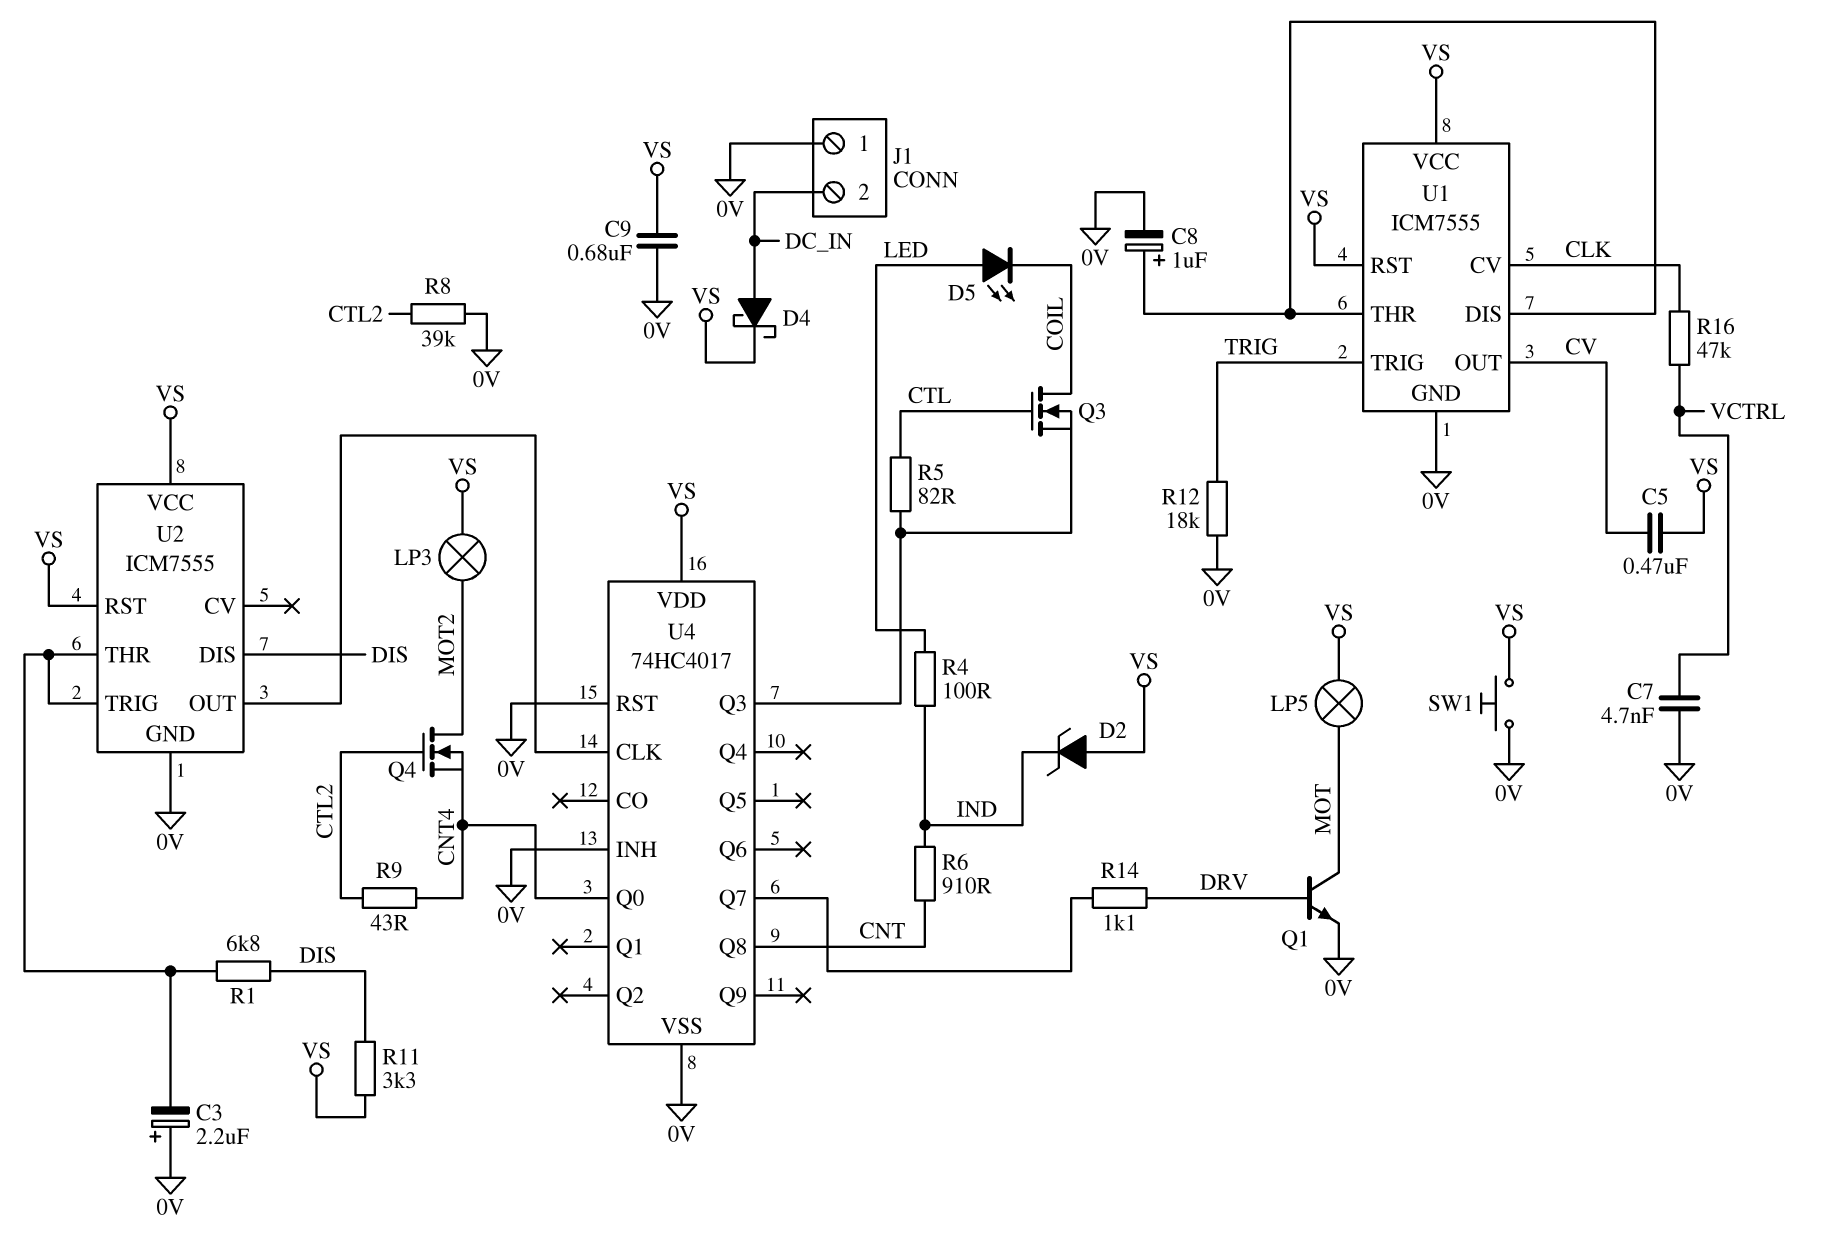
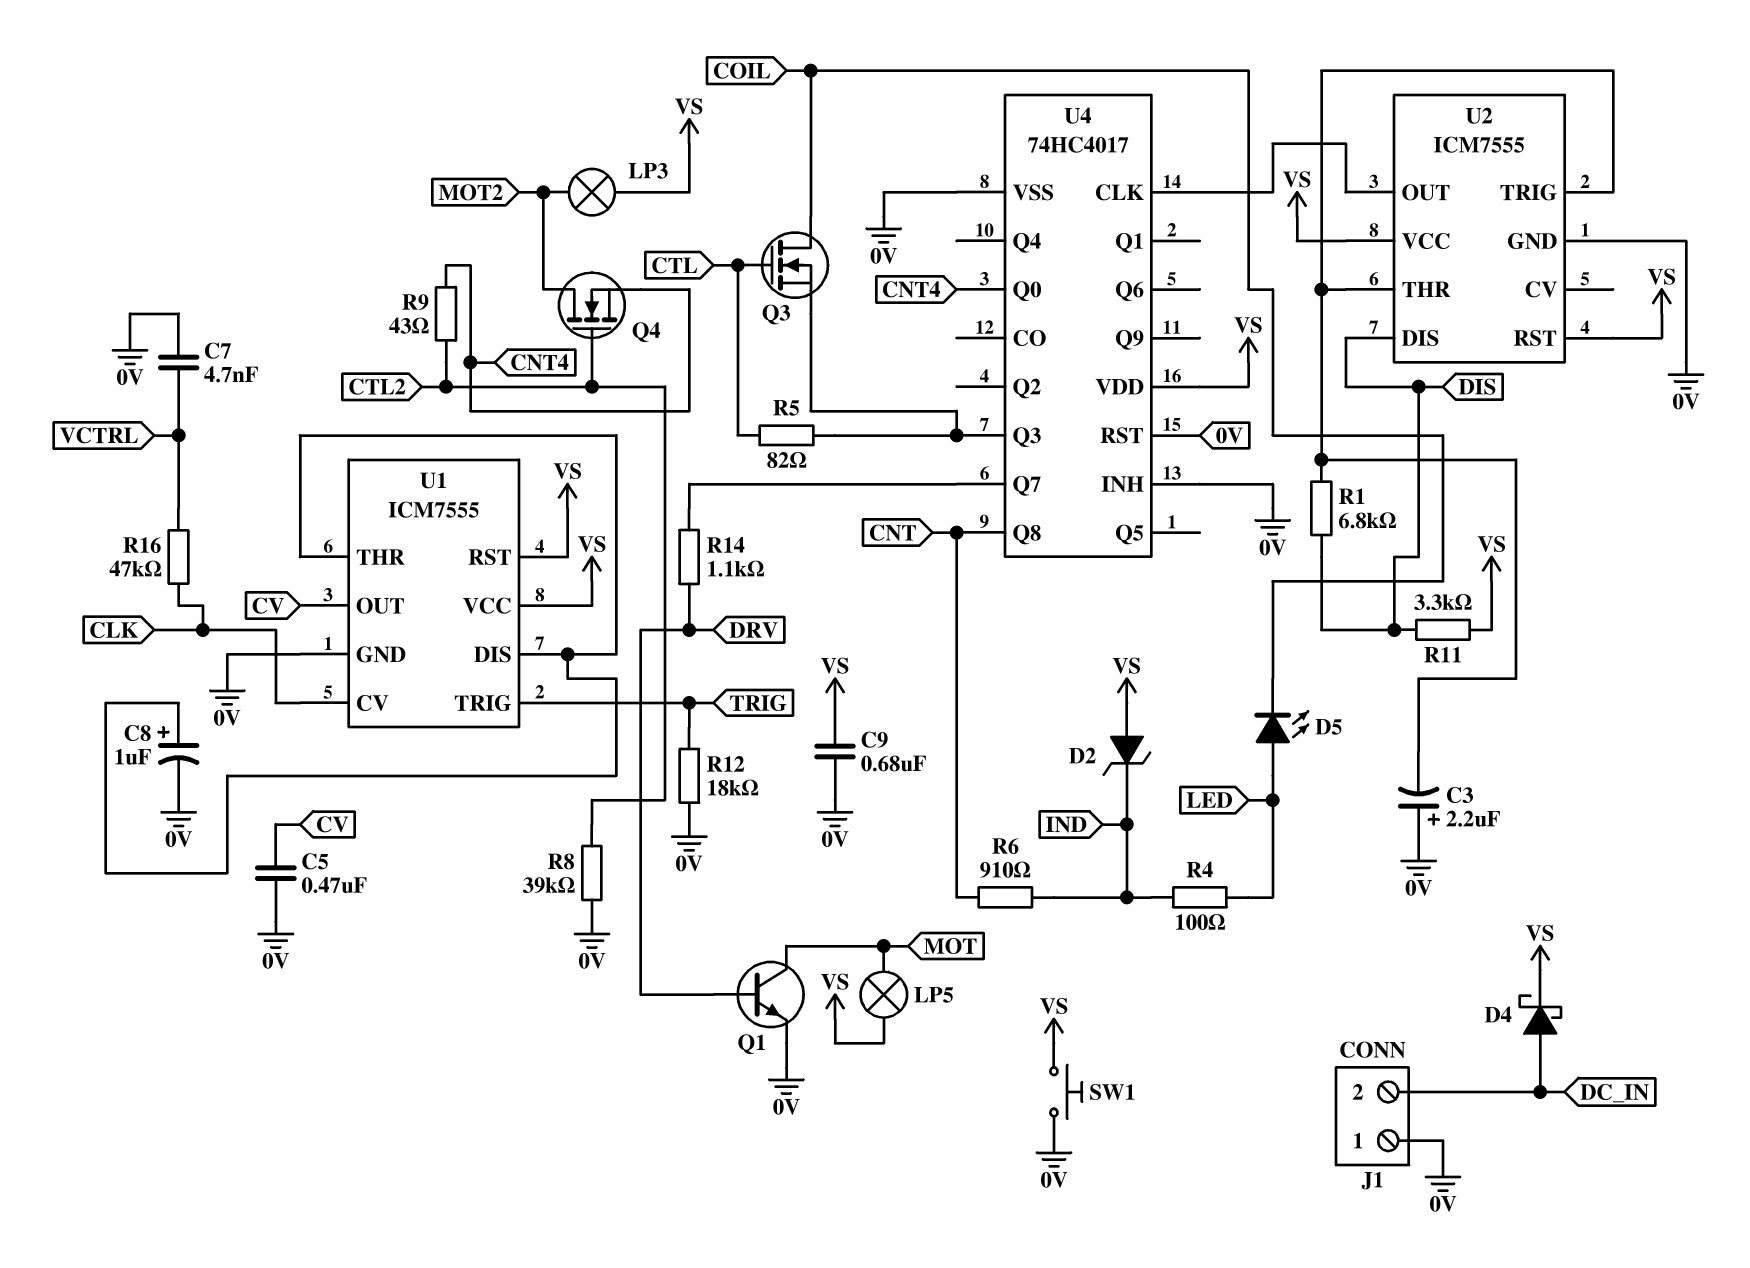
C5: 470nF (CV, VS) -> 470nF (0V, CV)

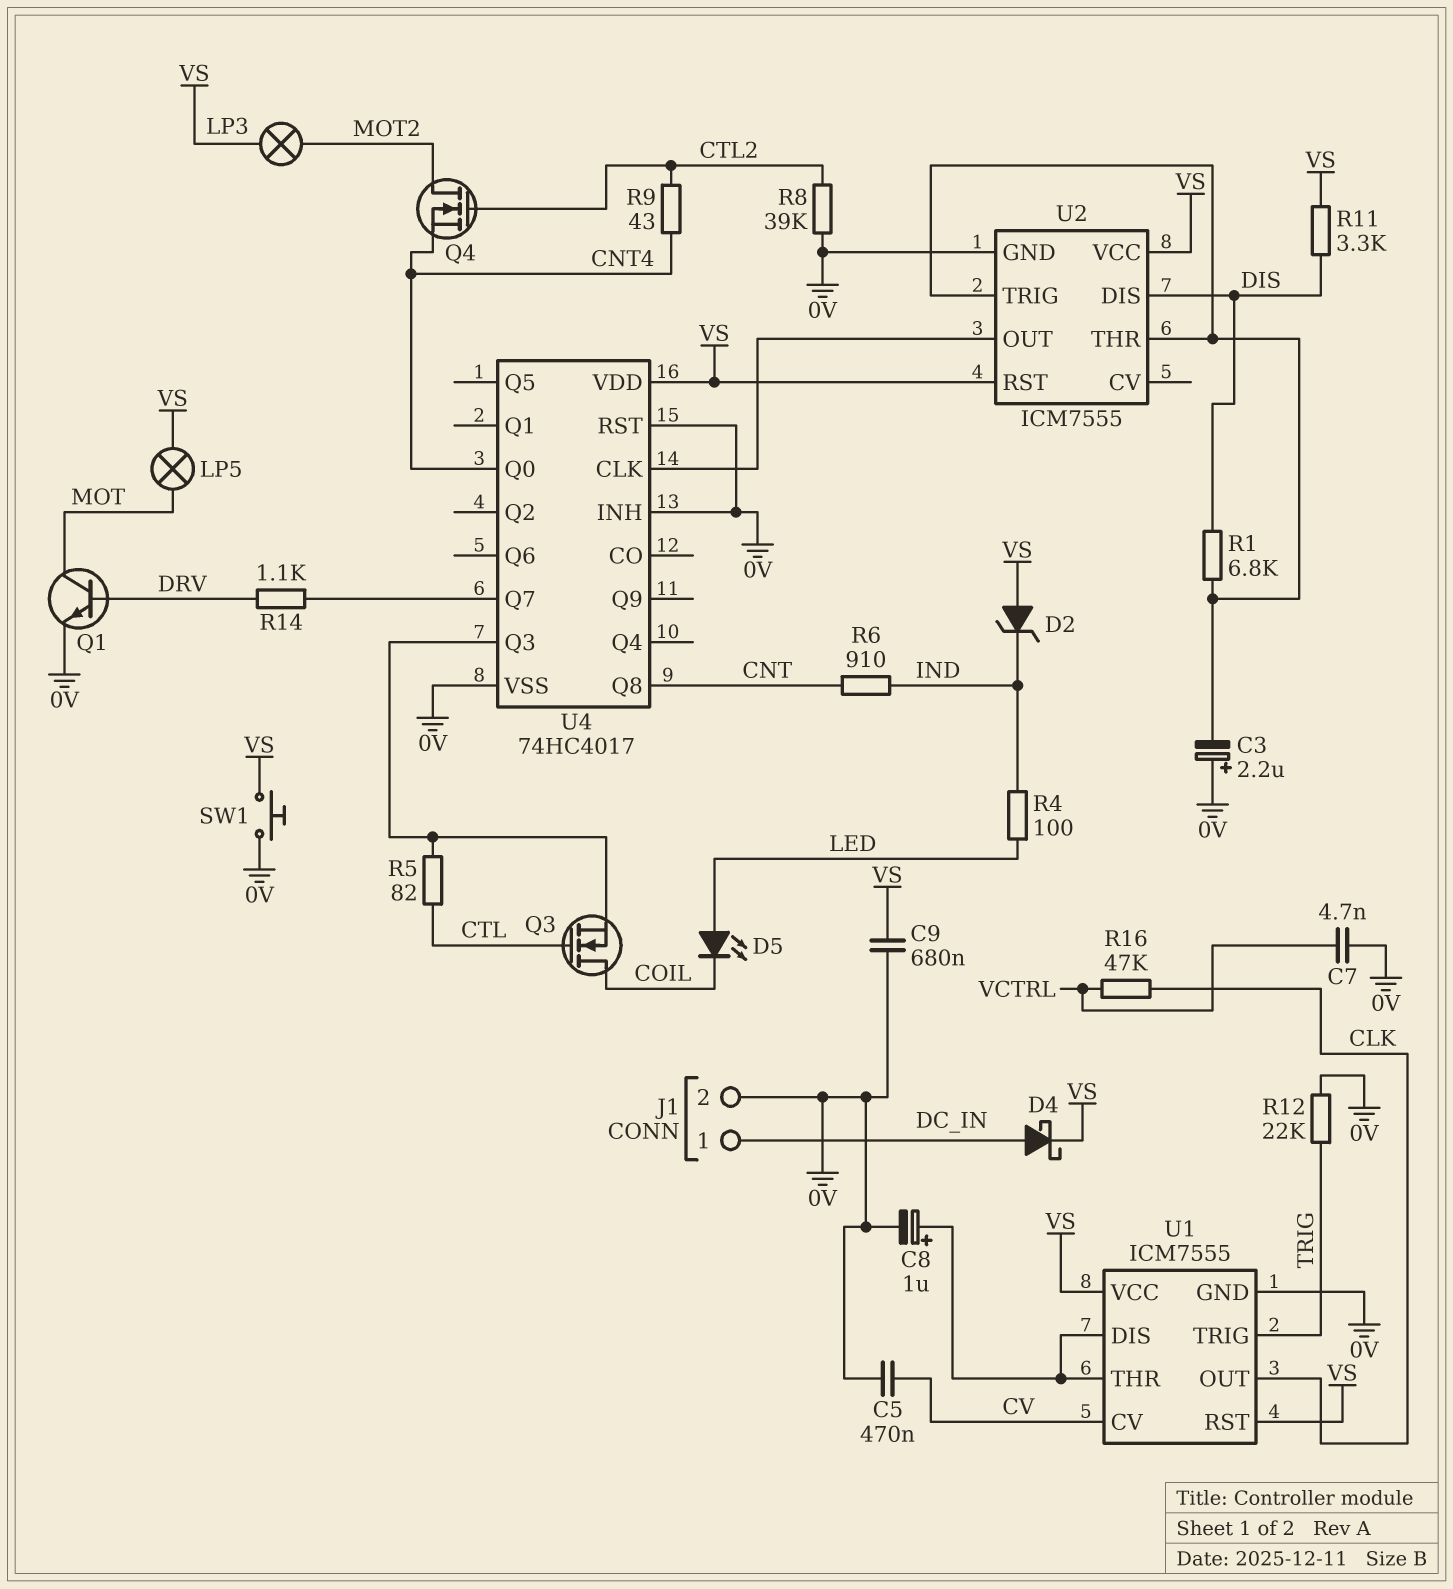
J1 pin 1: 0V -> DC_IN
J1 pin 2: DC_IN -> 0V
R12: 18k (0V, TRIG) -> 22k (0V, TRIG)
U1 pin CV: CLK -> CV
U1 pin OUT: CV -> CLK

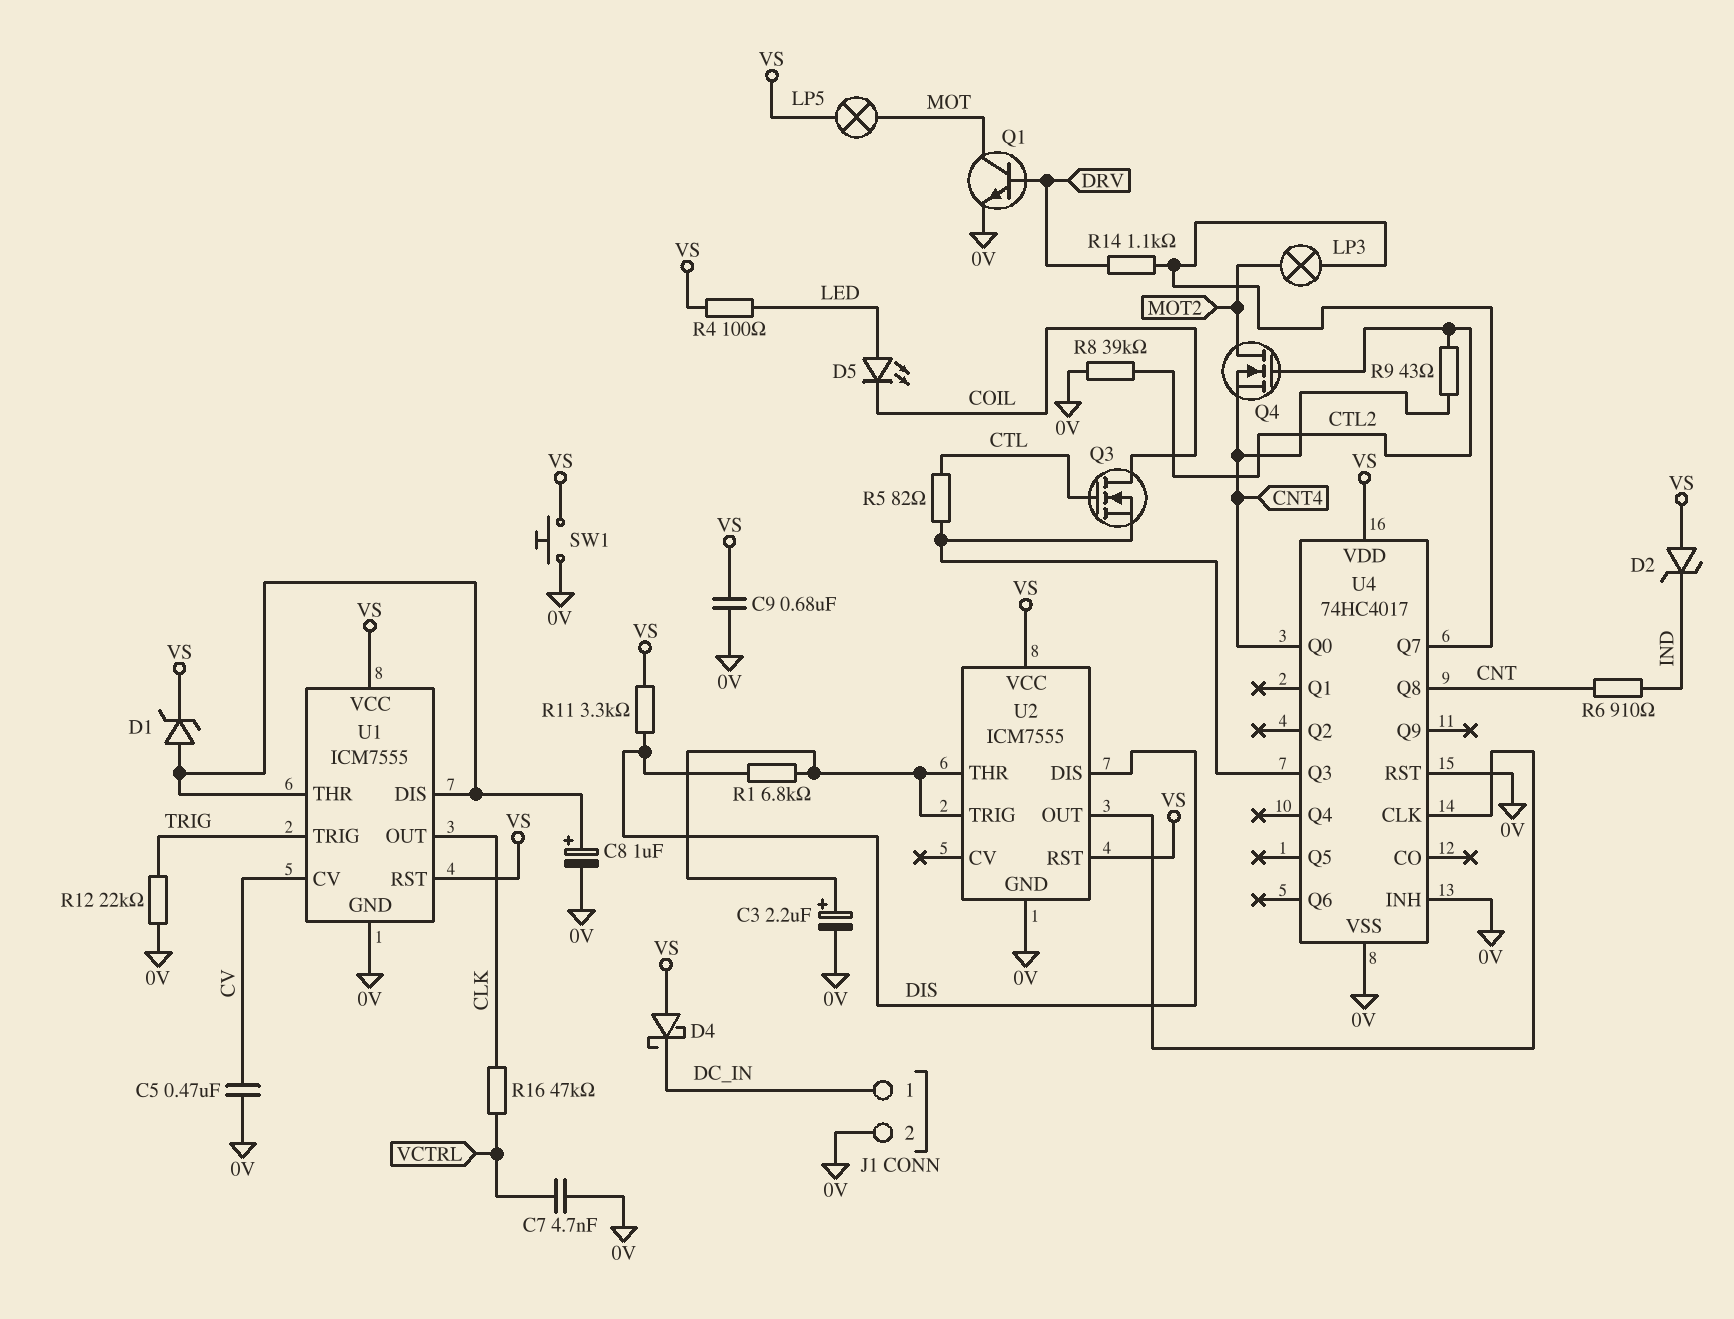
C3: 2.2uF (plus 0V, minus U2/THR) -> 2.2uF (plus U2/THR, minus 0V)
D1: none -> zener (A U1/DIS, K VS)
D4: schottky (A DC_IN, K VS) -> schottky (A VS, K DC_IN)
LP3: lamp (MOT2, VS) -> lamp (MOT2, U4/Q7)
R4: 100 (IND, LED) -> 100 (LED, VS)

